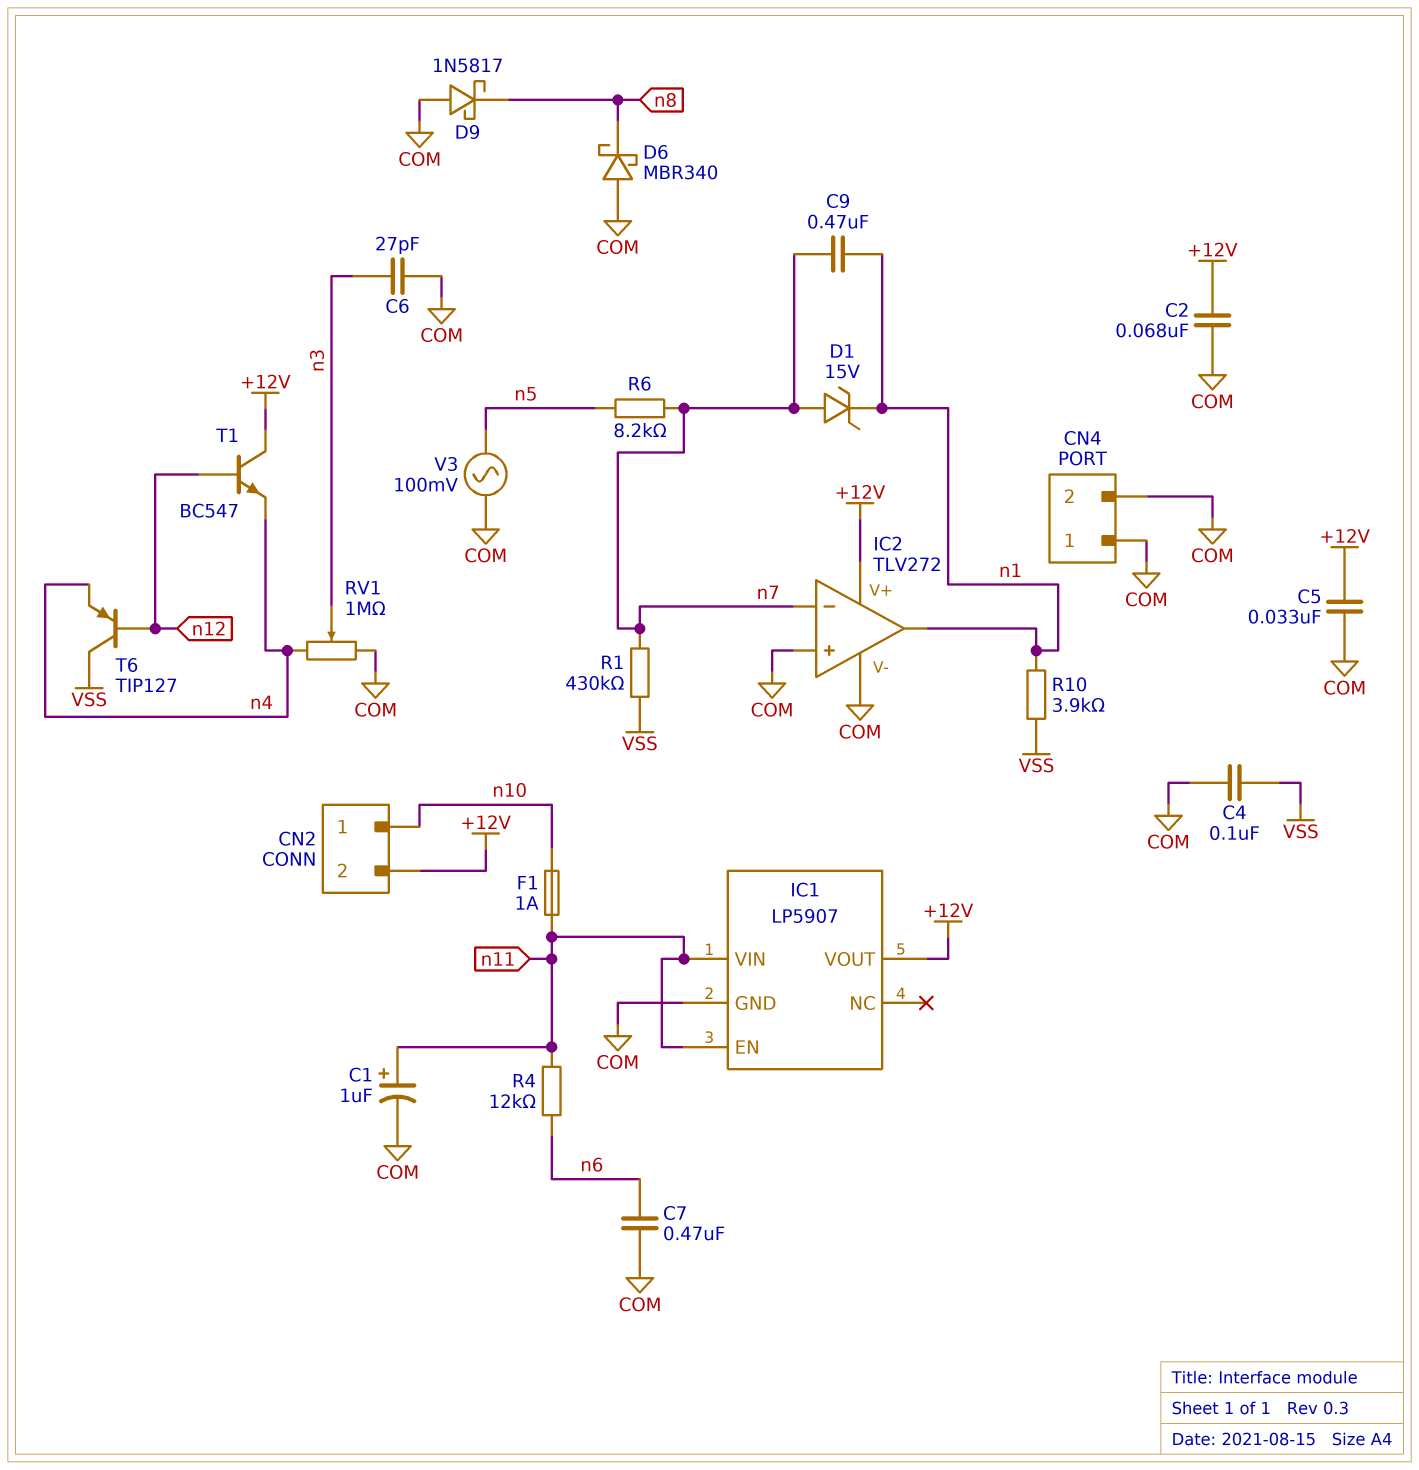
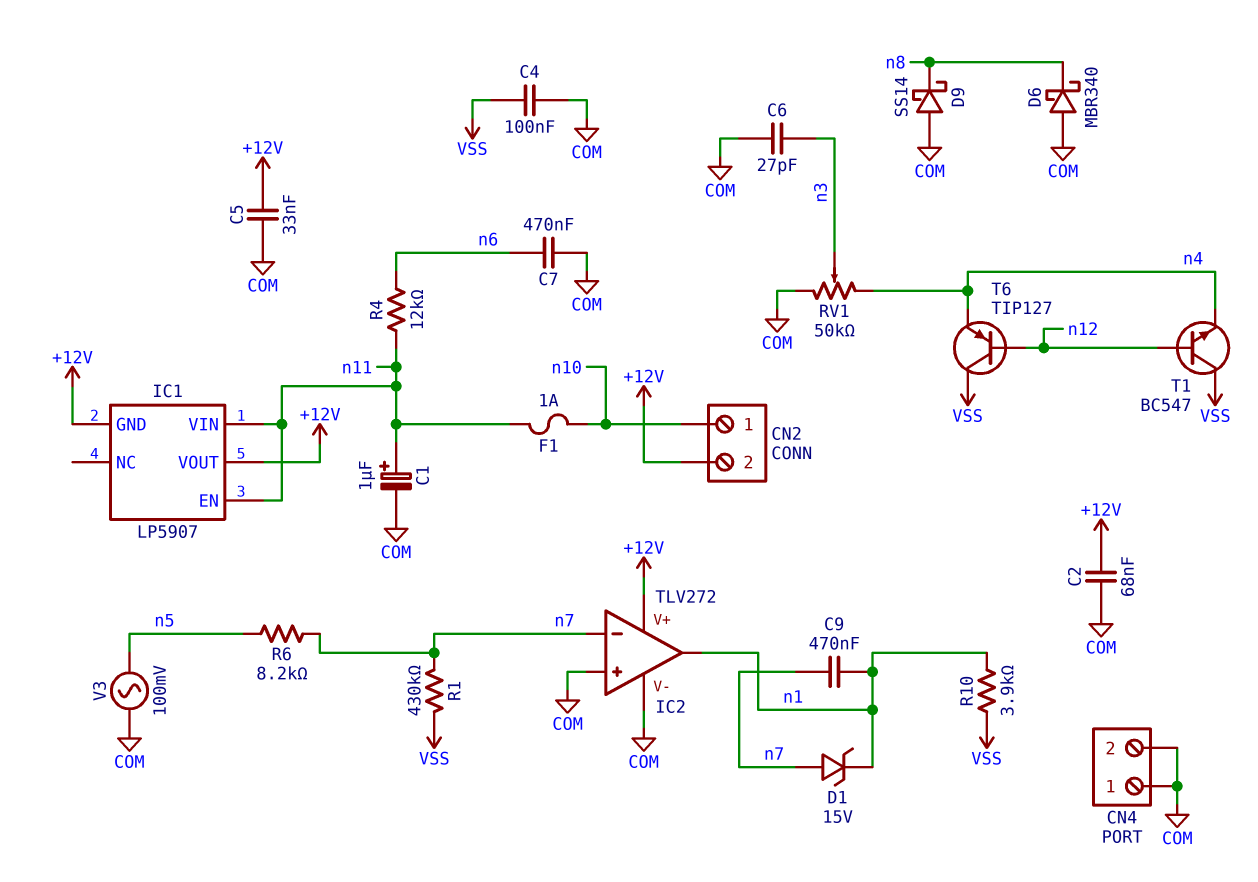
D9: schottky 1N5817 (A COM, K n8) -> schottky SS14 (A COM, K n8)
IC1 pin GND: COM -> +12V
RV1: 1M (COM, n4, wiper n3) -> 50k (COM, n4, wiper n3)
T1: NPN BC547 (B n12, C +12V, E n4) -> NPN BC547 (B n12, C VSS, E n4)

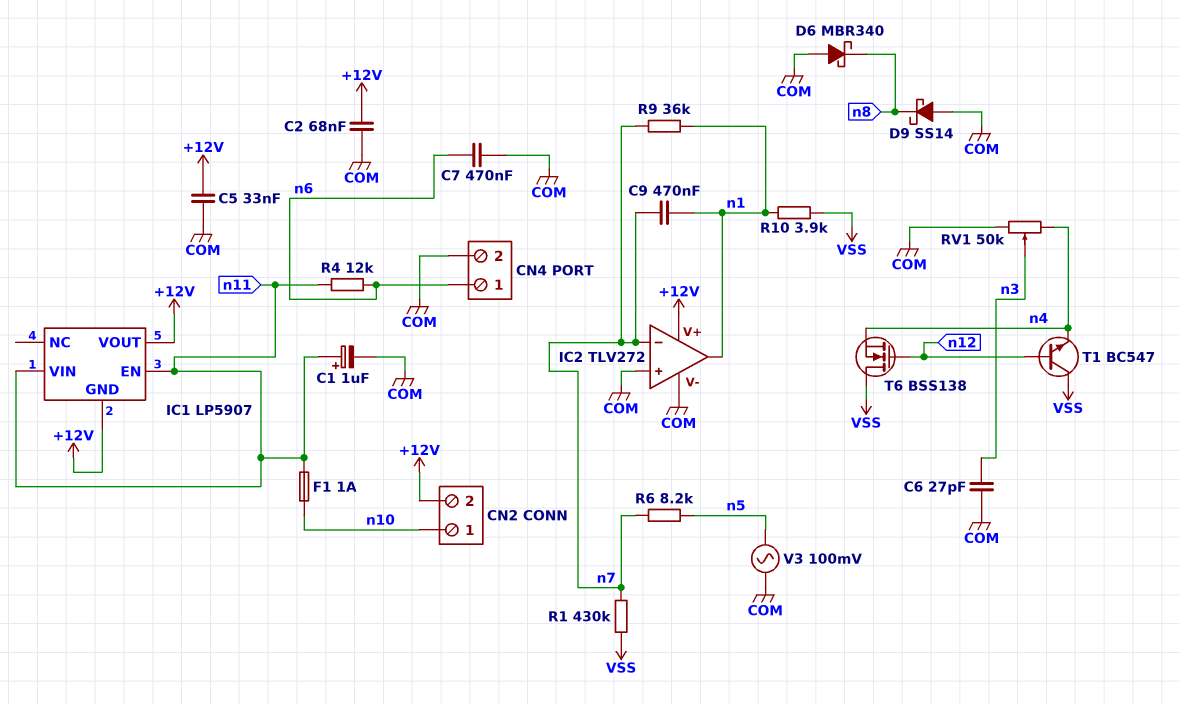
C4: 100nF (COM, VSS) -> none
CN4 pin 1: COM -> n6
D1: zener 15V (A n7, K n1) -> none
R9: none -> 36k (n1, n7)
T6: PNP TIP127 (B n12, C VSS, E n4) -> NMOS BSS138 (G n12, D VSS, S n4)

